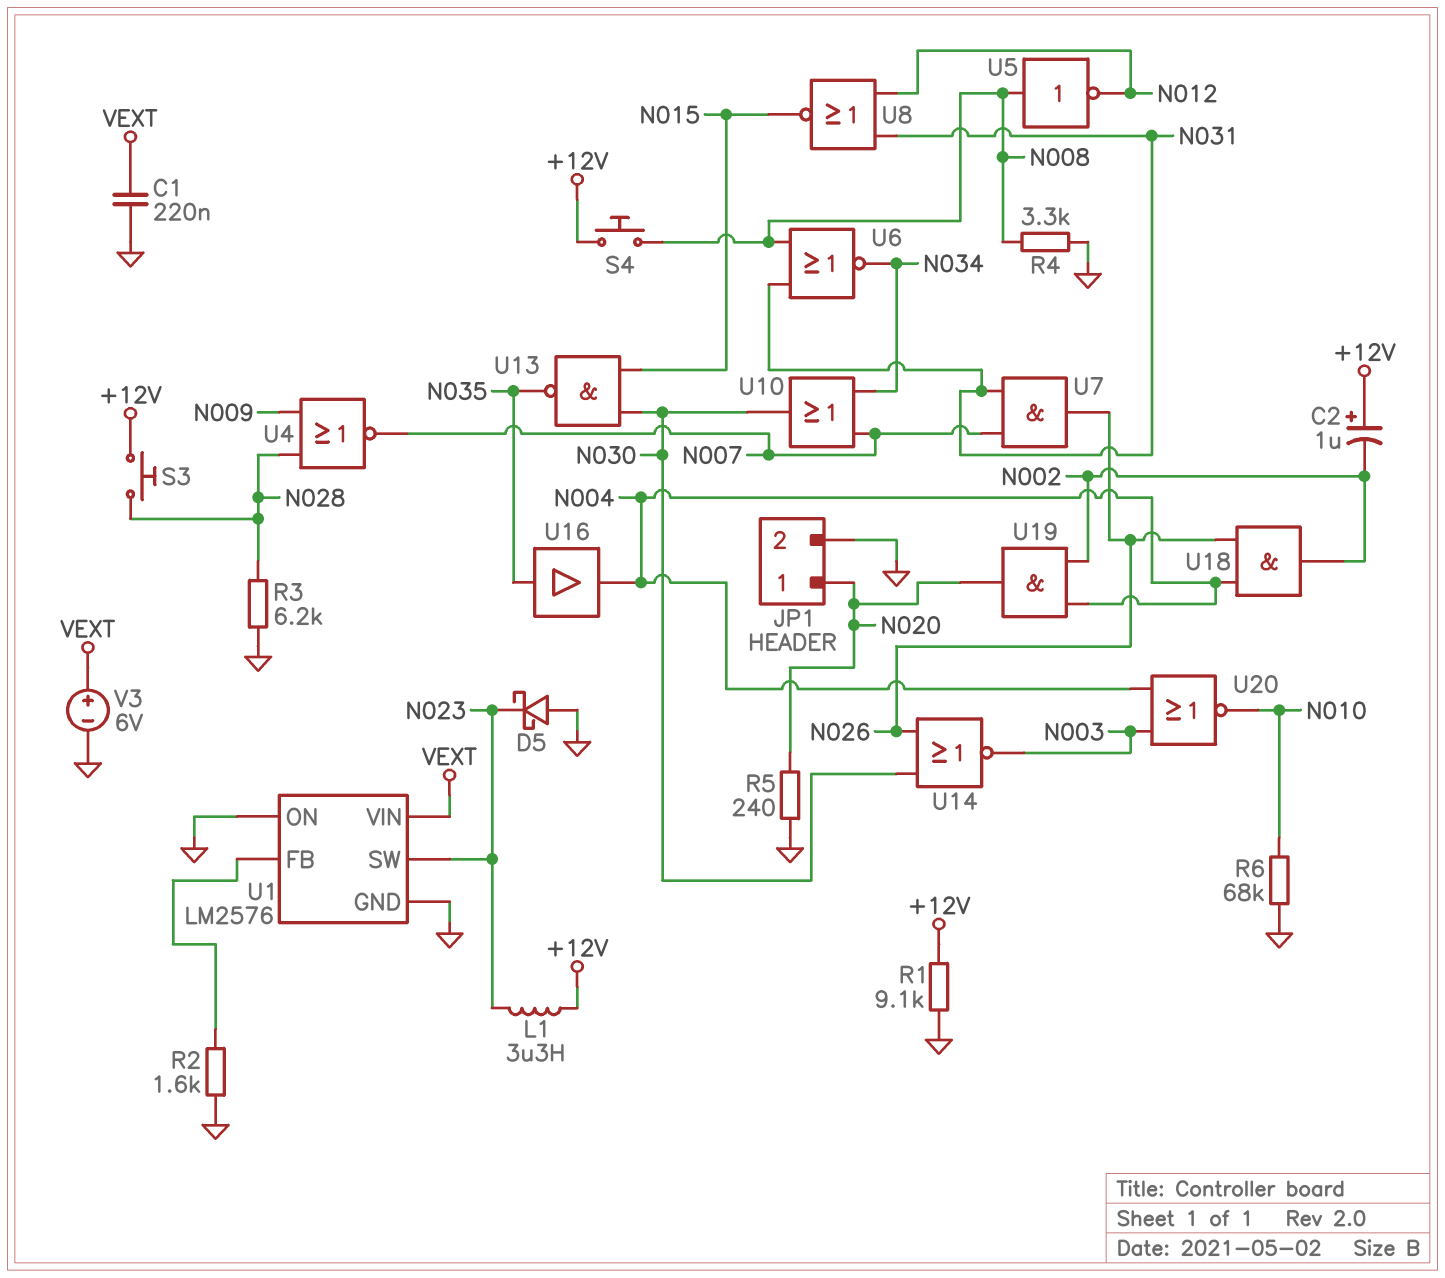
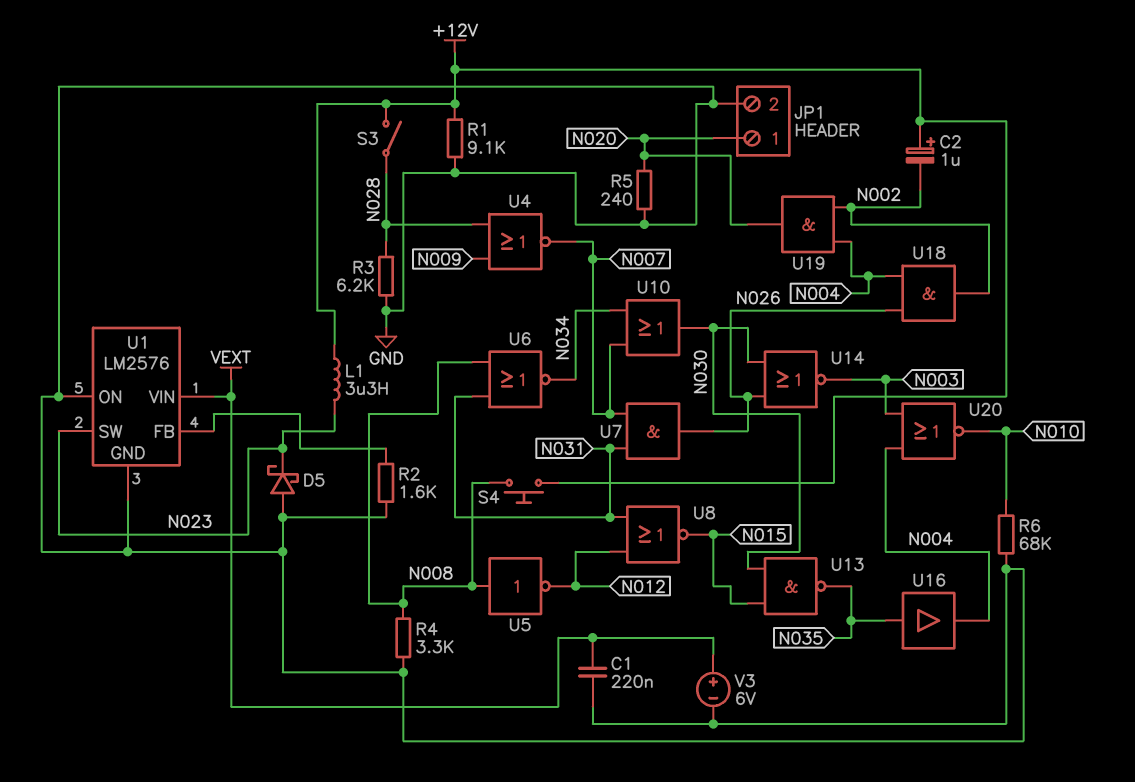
S3: button (+12V, N028) -> switch (+12V, N028)

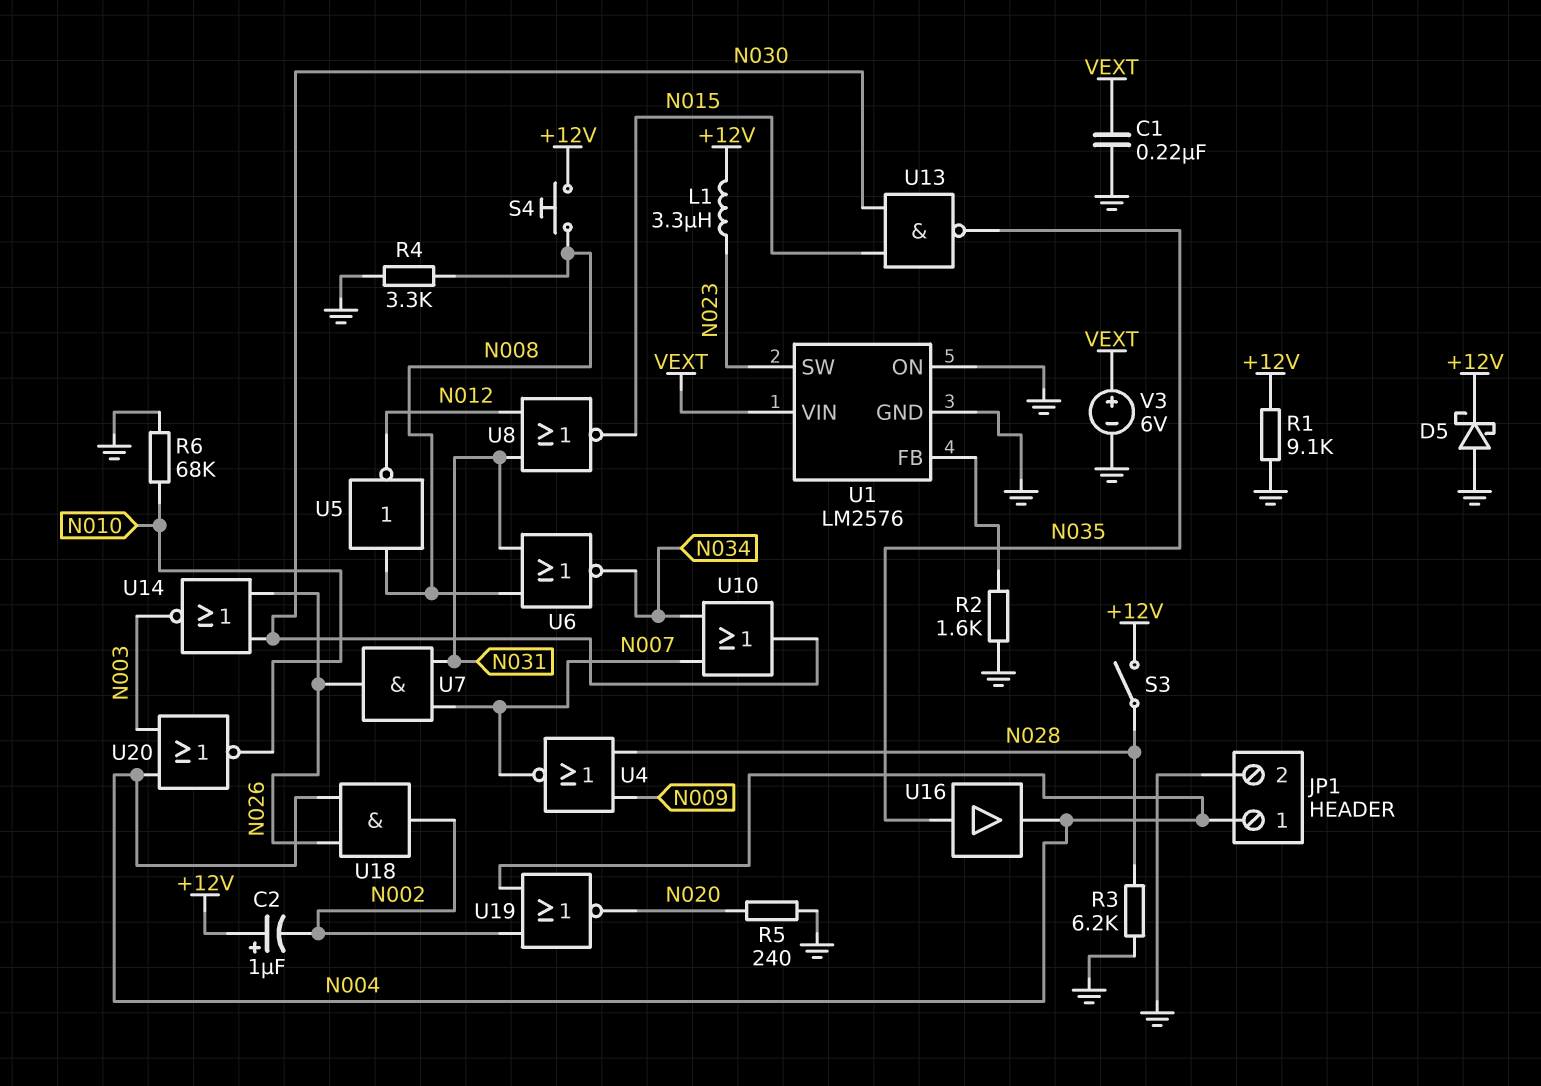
D5: schottky (A GND, K N023) -> schottky (A GND, K +12V)
JP1 pin 1: N020 -> N004
U19: AND (in N002, in N004, out N020) -> NOR (in N002, in N004, out N020)

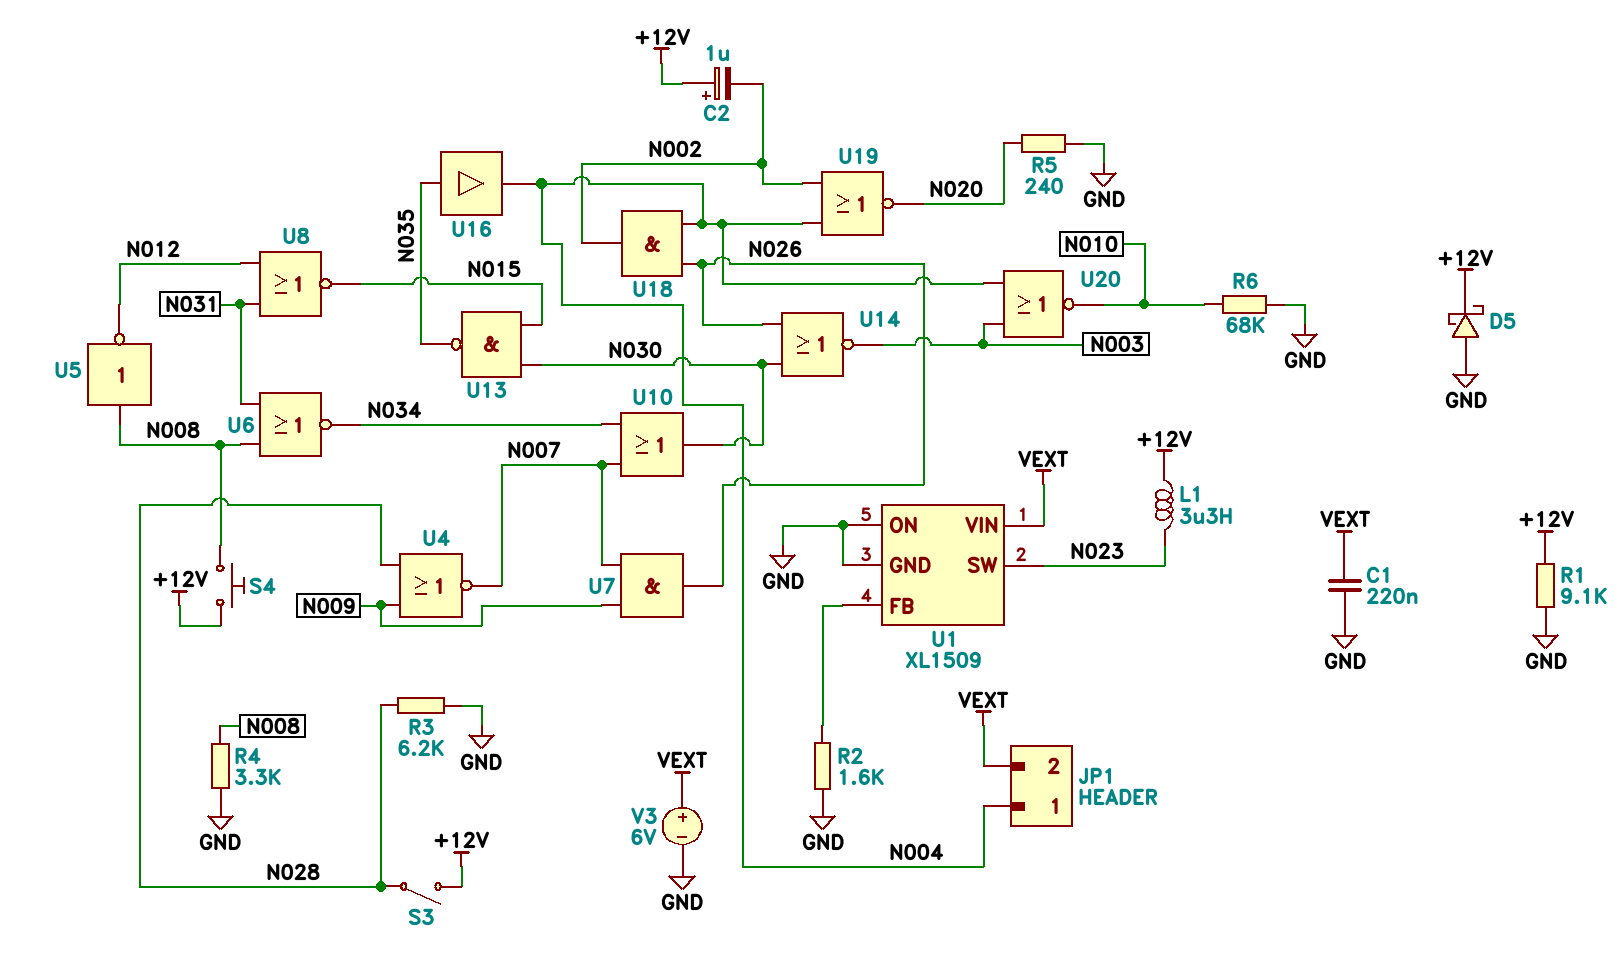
JP1 pin 2: GND -> VEXT
U1: LM2576 -> XL1509
U7: AND (in N007, in N031, out N026) -> AND (in N007, in N009, out N026)

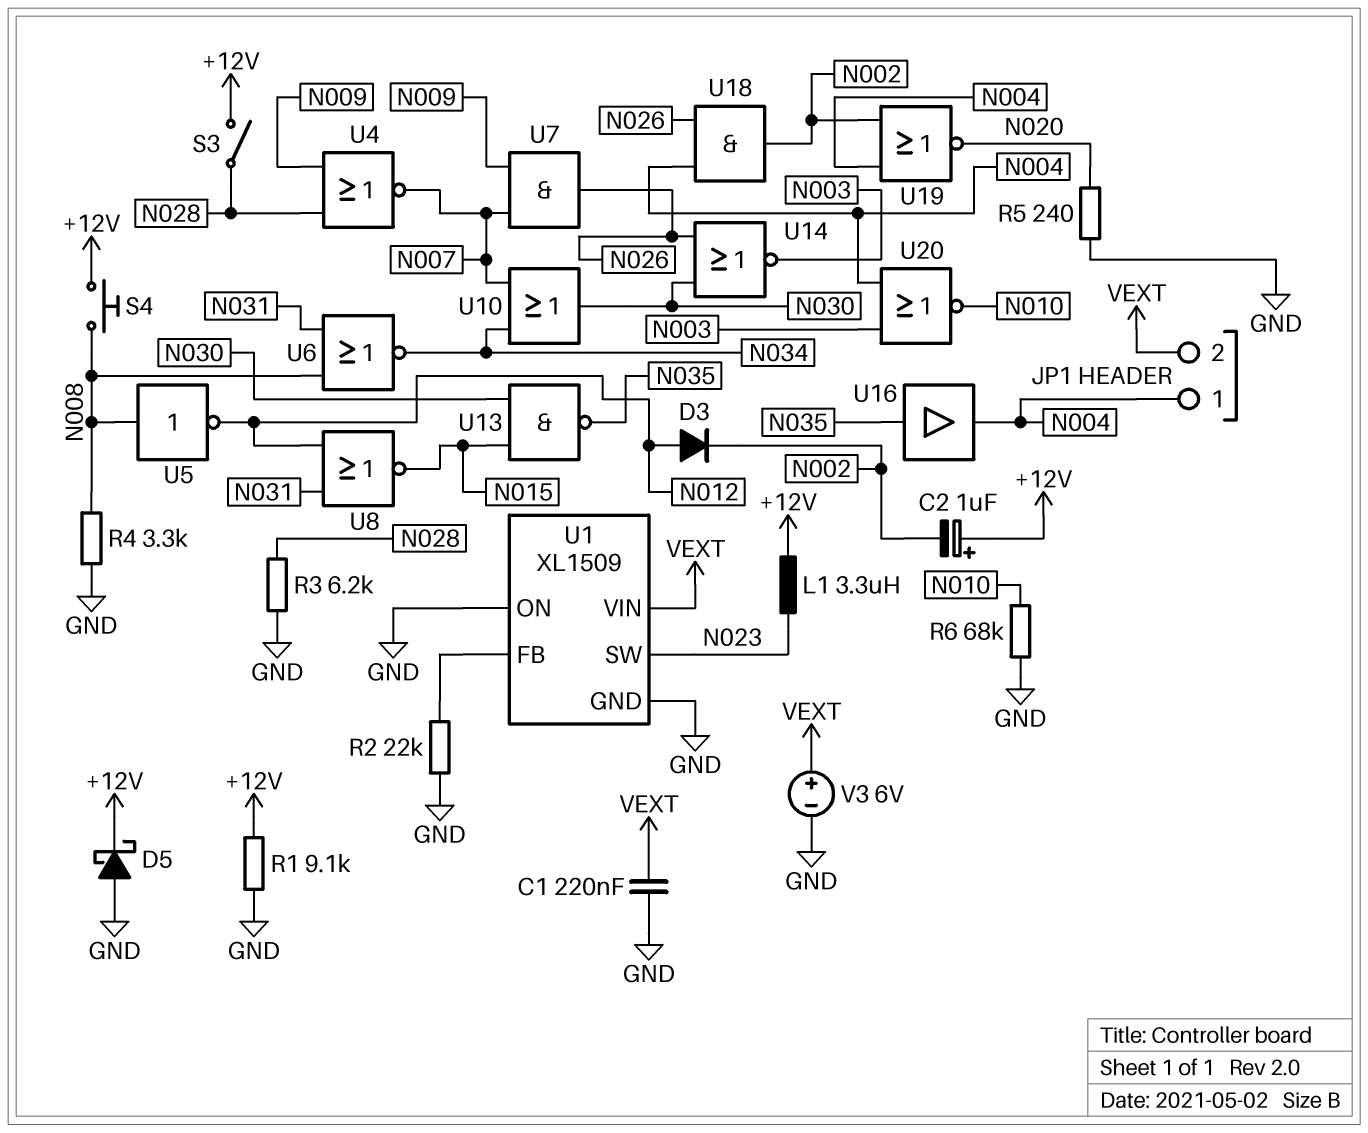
D3: none -> diode (A N012, K N002)
R2: 1.6k (GND, U1/FB) -> 22k (GND, U1/FB)

